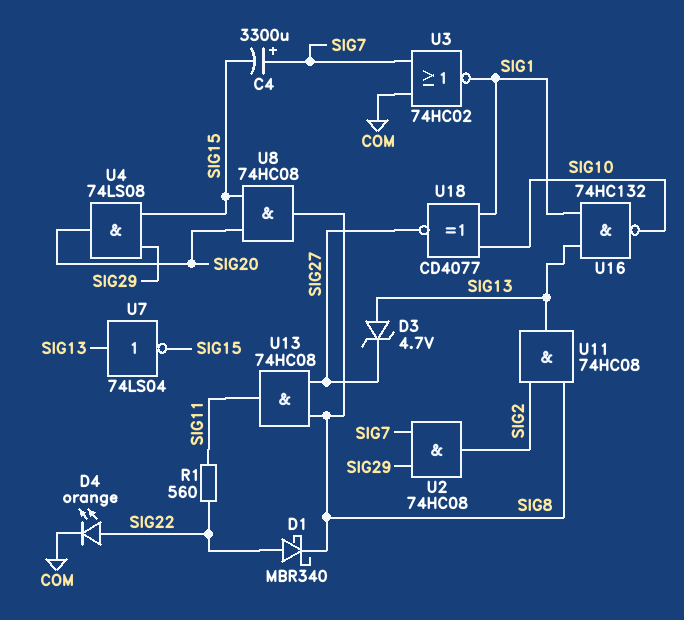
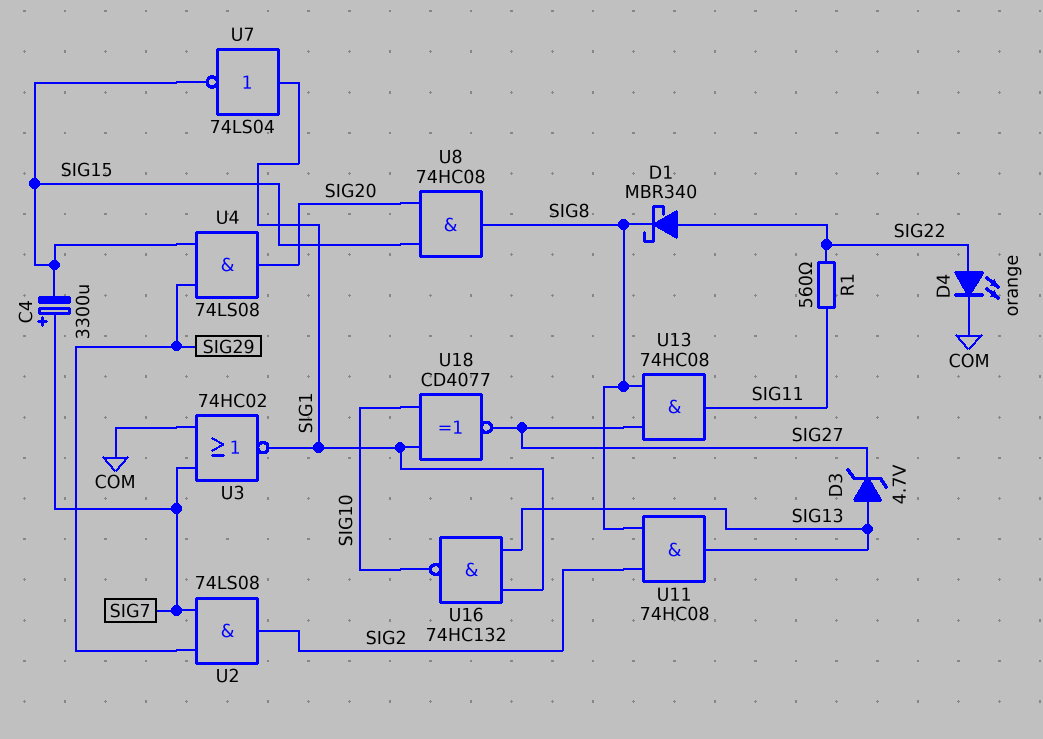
U2: AND 74HC08 (in SIG7, in SIG29, out SIG2) -> AND 74LS08 (in SIG7, in SIG29, out SIG2)
U7: NOT 74LS04 (in SIG13, out SIG15) -> NOT 74LS04 (in SIG1, out SIG15)

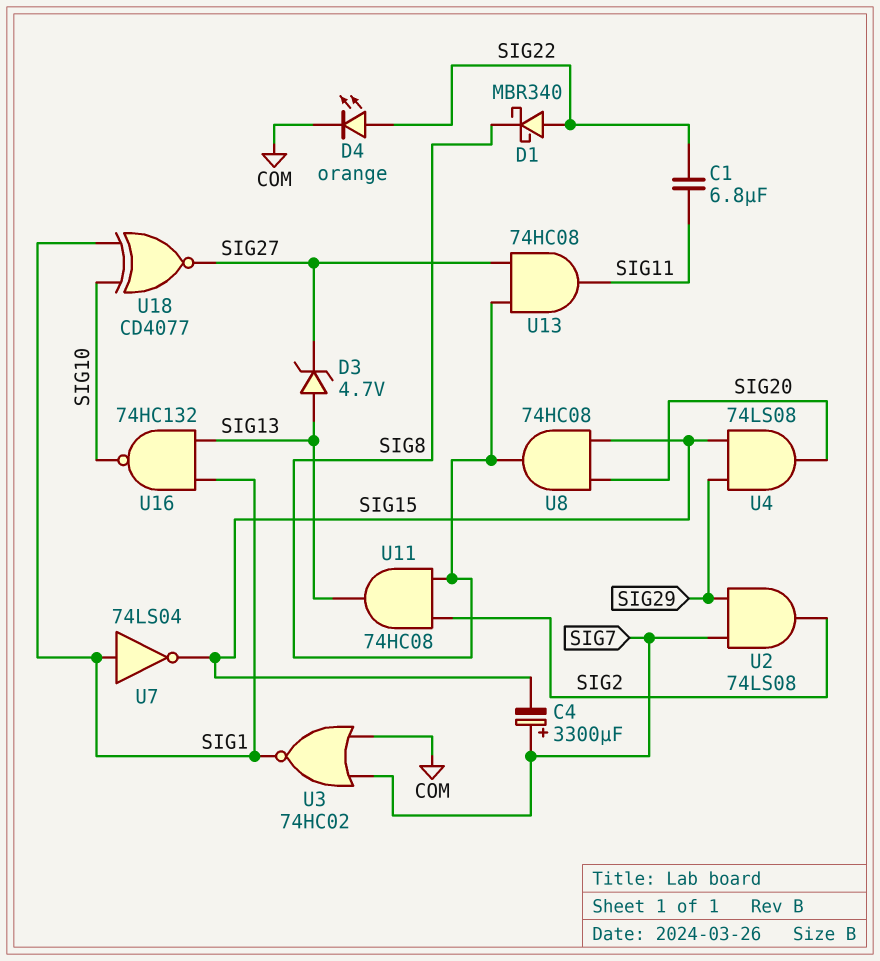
C1: none -> 6.8uF (SIG11, SIG22)
R1: 560 (SIG11, SIG22) -> none

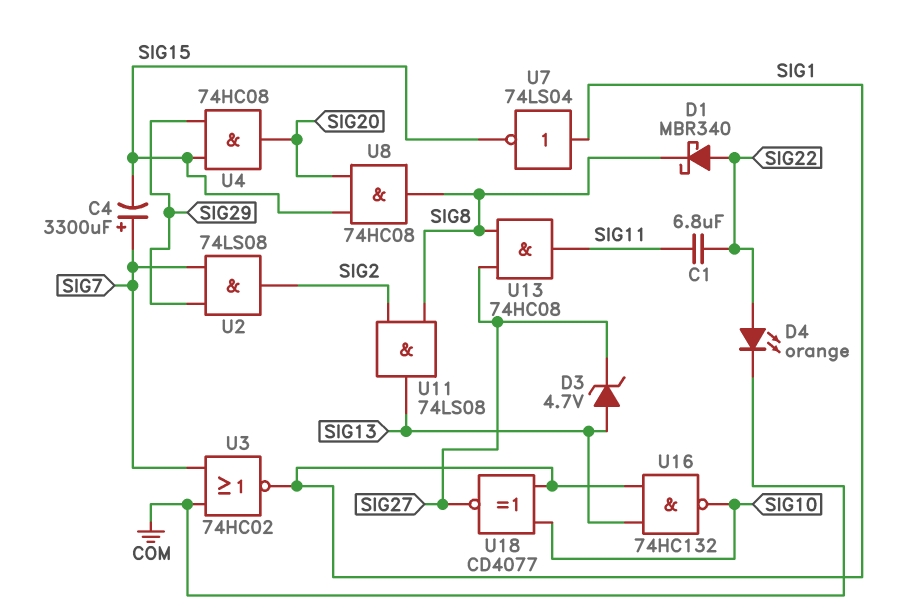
U4: AND 74LS08 (in SIG15, in SIG29, out SIG20) -> AND 74HC08 (in SIG15, in SIG29, out SIG20)
U11: AND 74HC08 (in SIG2, in SIG8, out SIG13) -> AND 74LS08 (in SIG2, in SIG8, out SIG13)

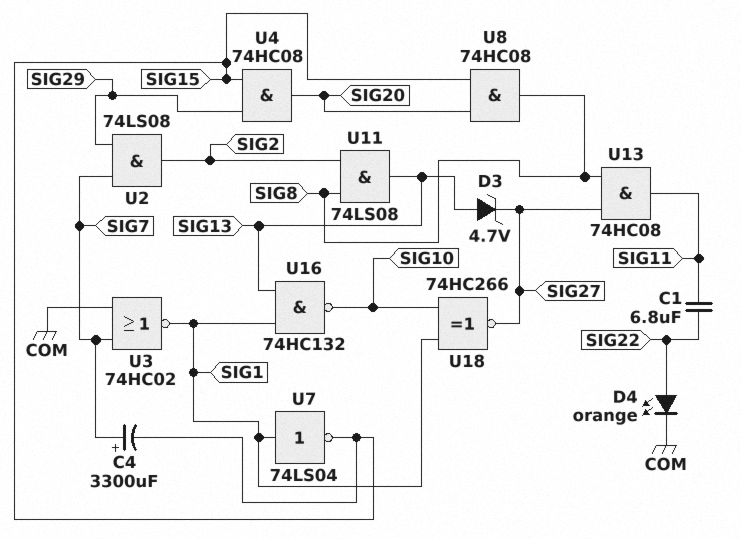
D1: schottky MBR340 (A SIG22, K SIG8) -> none
U18: XNOR CD4077 (in SIG1, in SIG10, out SIG27) -> XNOR 74HC266 (in SIG1, in SIG10, out SIG27)

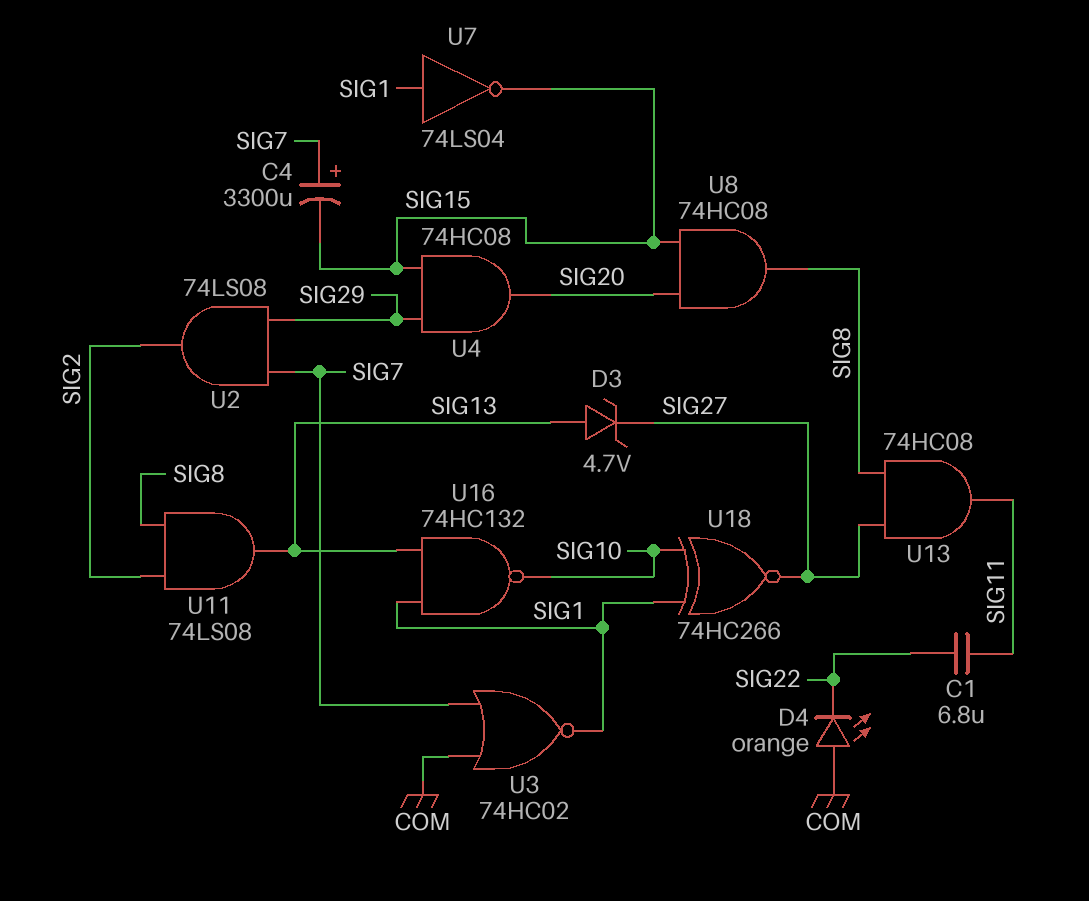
D4: LED orange (A SIG22, K COM) -> LED orange (A COM, K SIG22)

